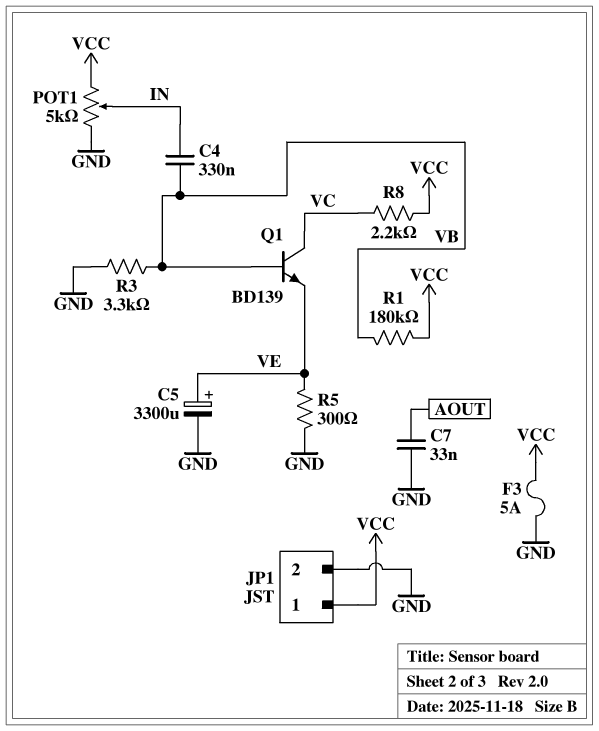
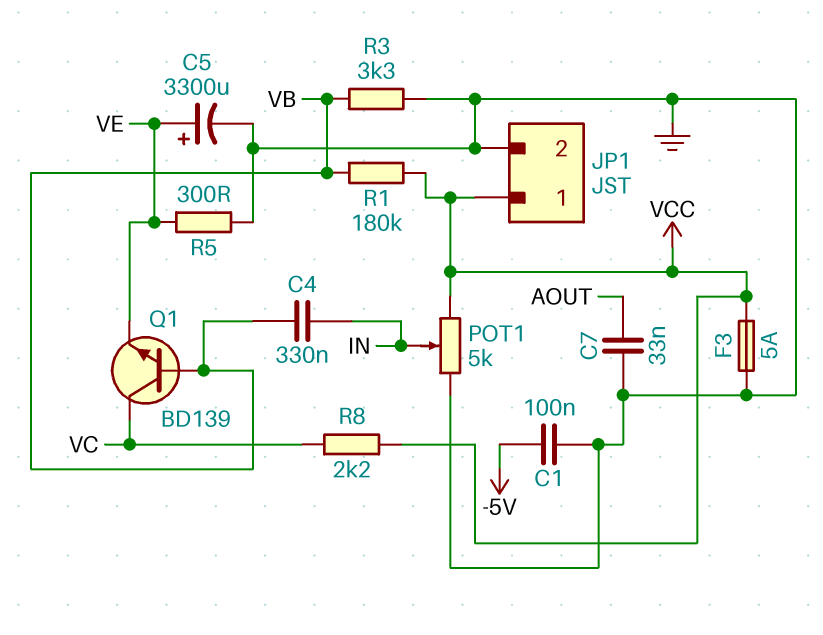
C1: none -> 100nF (-5V, GND)

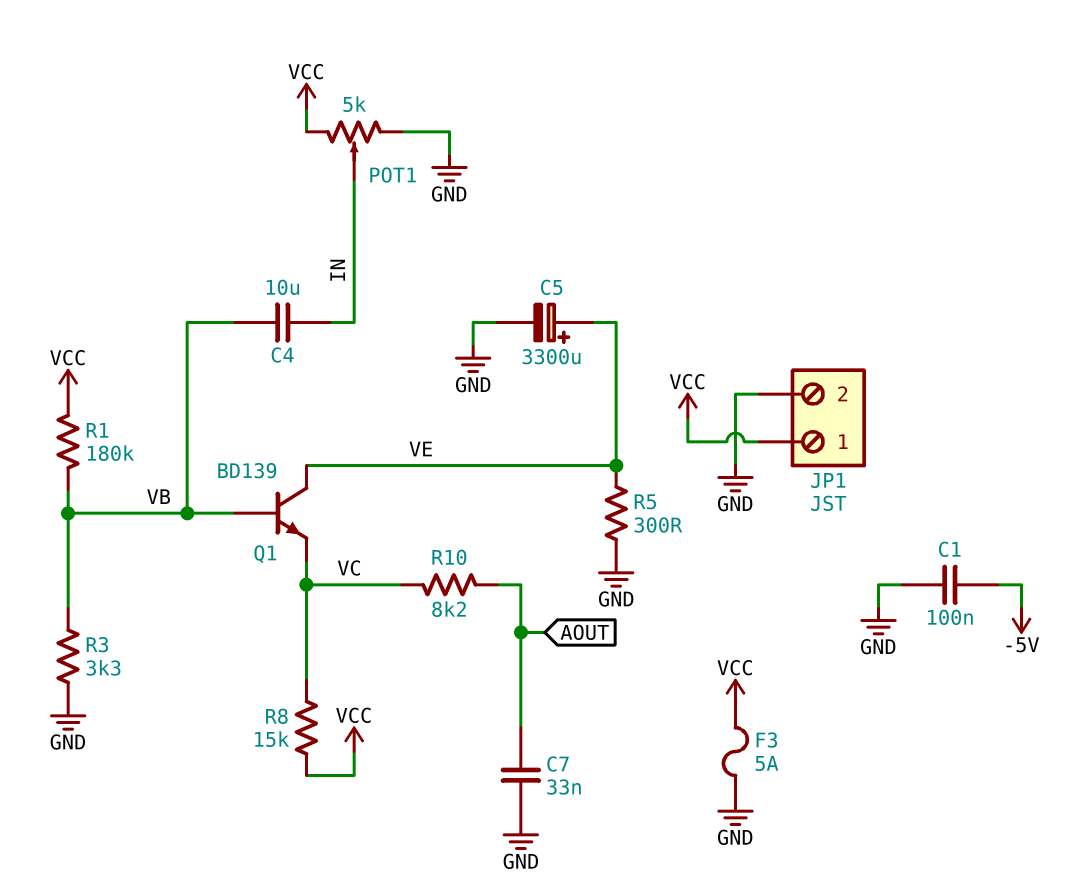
C4: 330nF (IN, VB) -> 10uF (IN, VB)
Q1: NPN BD139 (B VB, C VC, E VE) -> NPN BD139 (B VB, C VE, E VC)
R8: 2.2k (VC, VCC) -> 15k (VC, VCC)
R10: none -> 8.2k (AOUT, VC)

